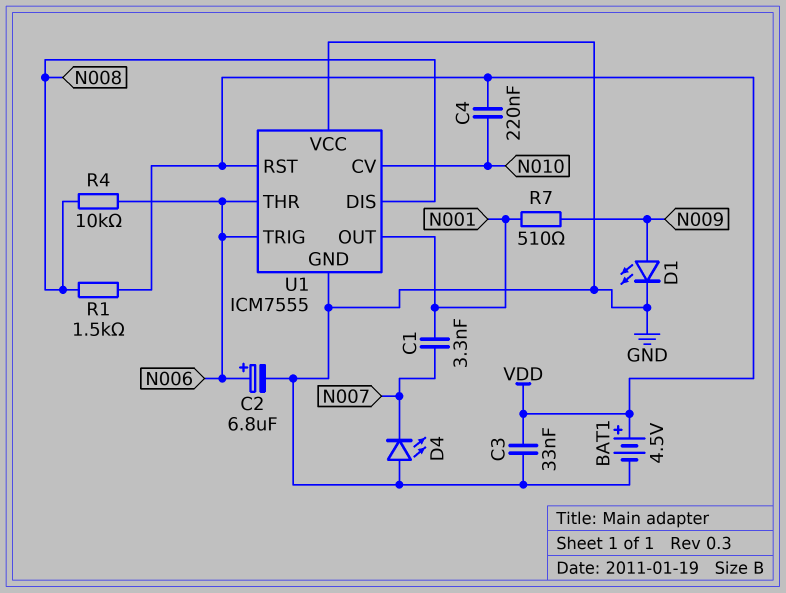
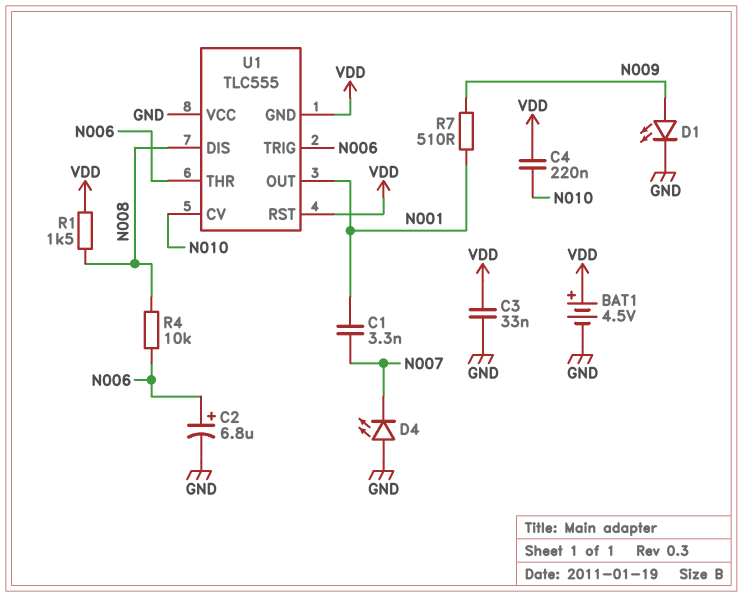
U1: ICM7555 -> TLC555
U1 pin GND: GND -> VDD

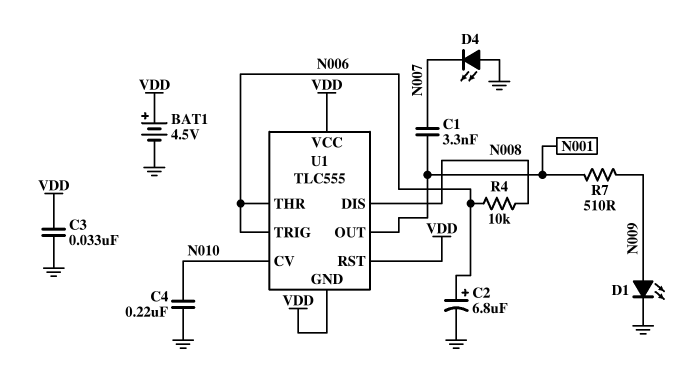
C4: 220nF (N010, VDD) -> 220nF (GND, N010)
R1: 1.5k (N008, VDD) -> none
U1 pin VCC: GND -> VDD

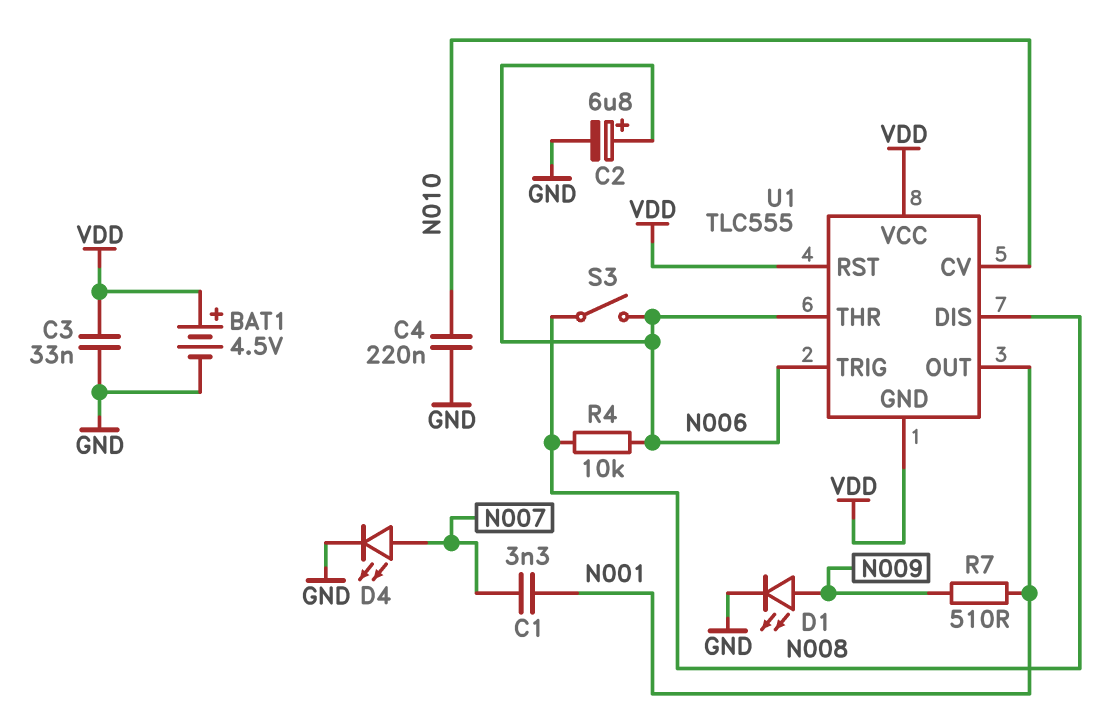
D4: LED (A GND, K N007) -> LED (A N007, K GND)
S3: none -> switch (N006, N008)

